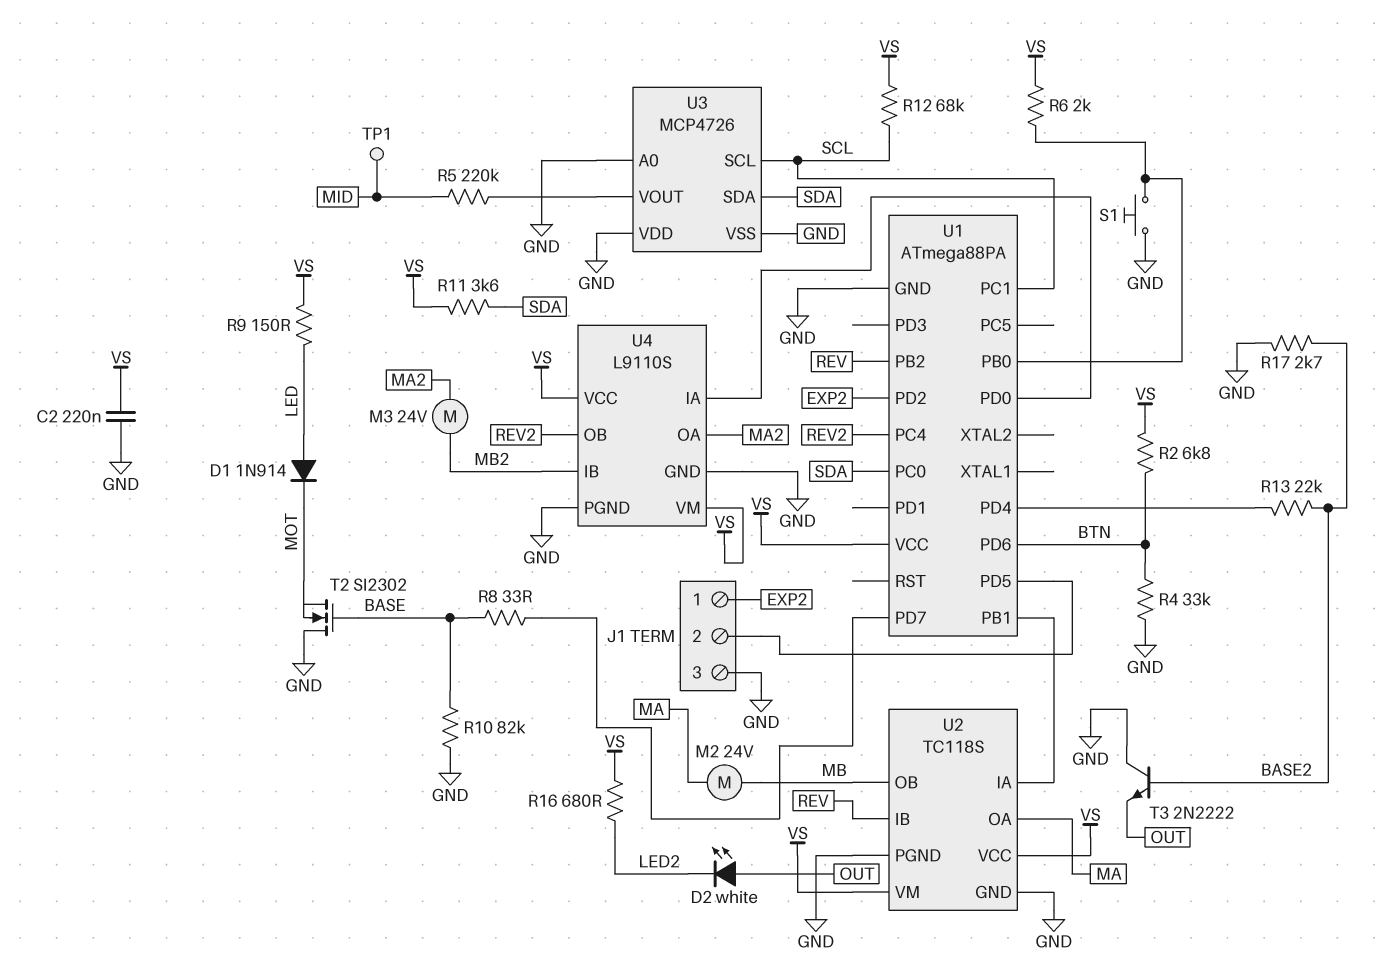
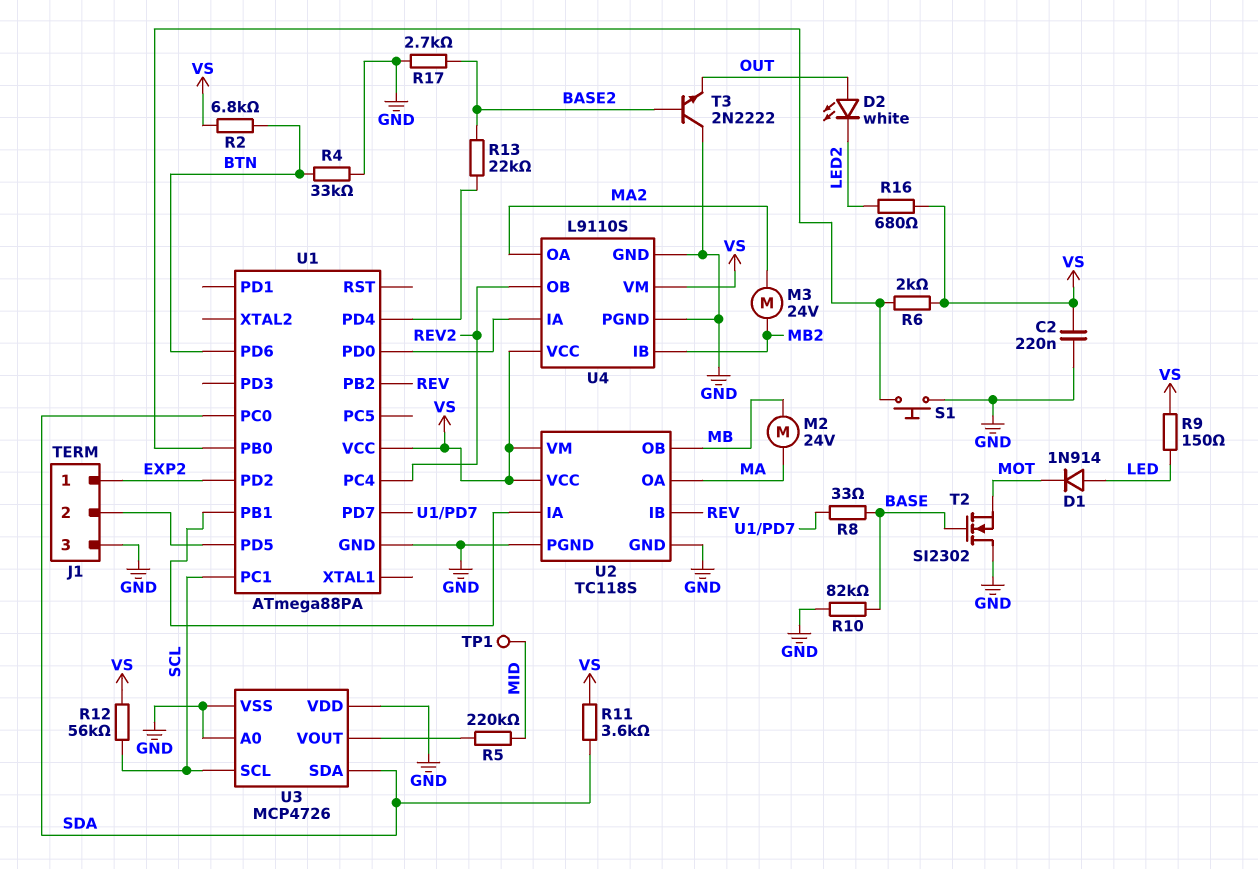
R12: 68k (SCL, VS) -> 56k (SCL, VS)

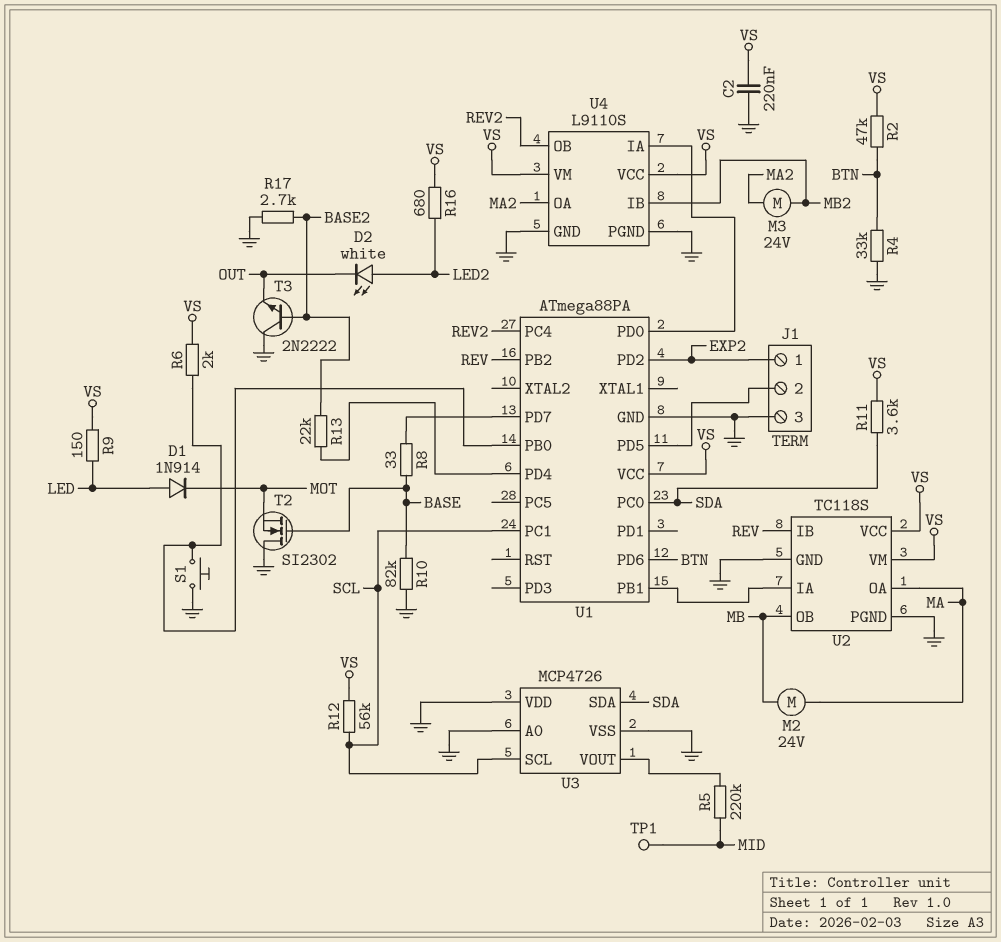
D2: LED white (A OUT, K LED2) -> LED white (A LED2, K OUT)
R2: 6.8k (BTN, VS) -> 47k (BTN, VS)

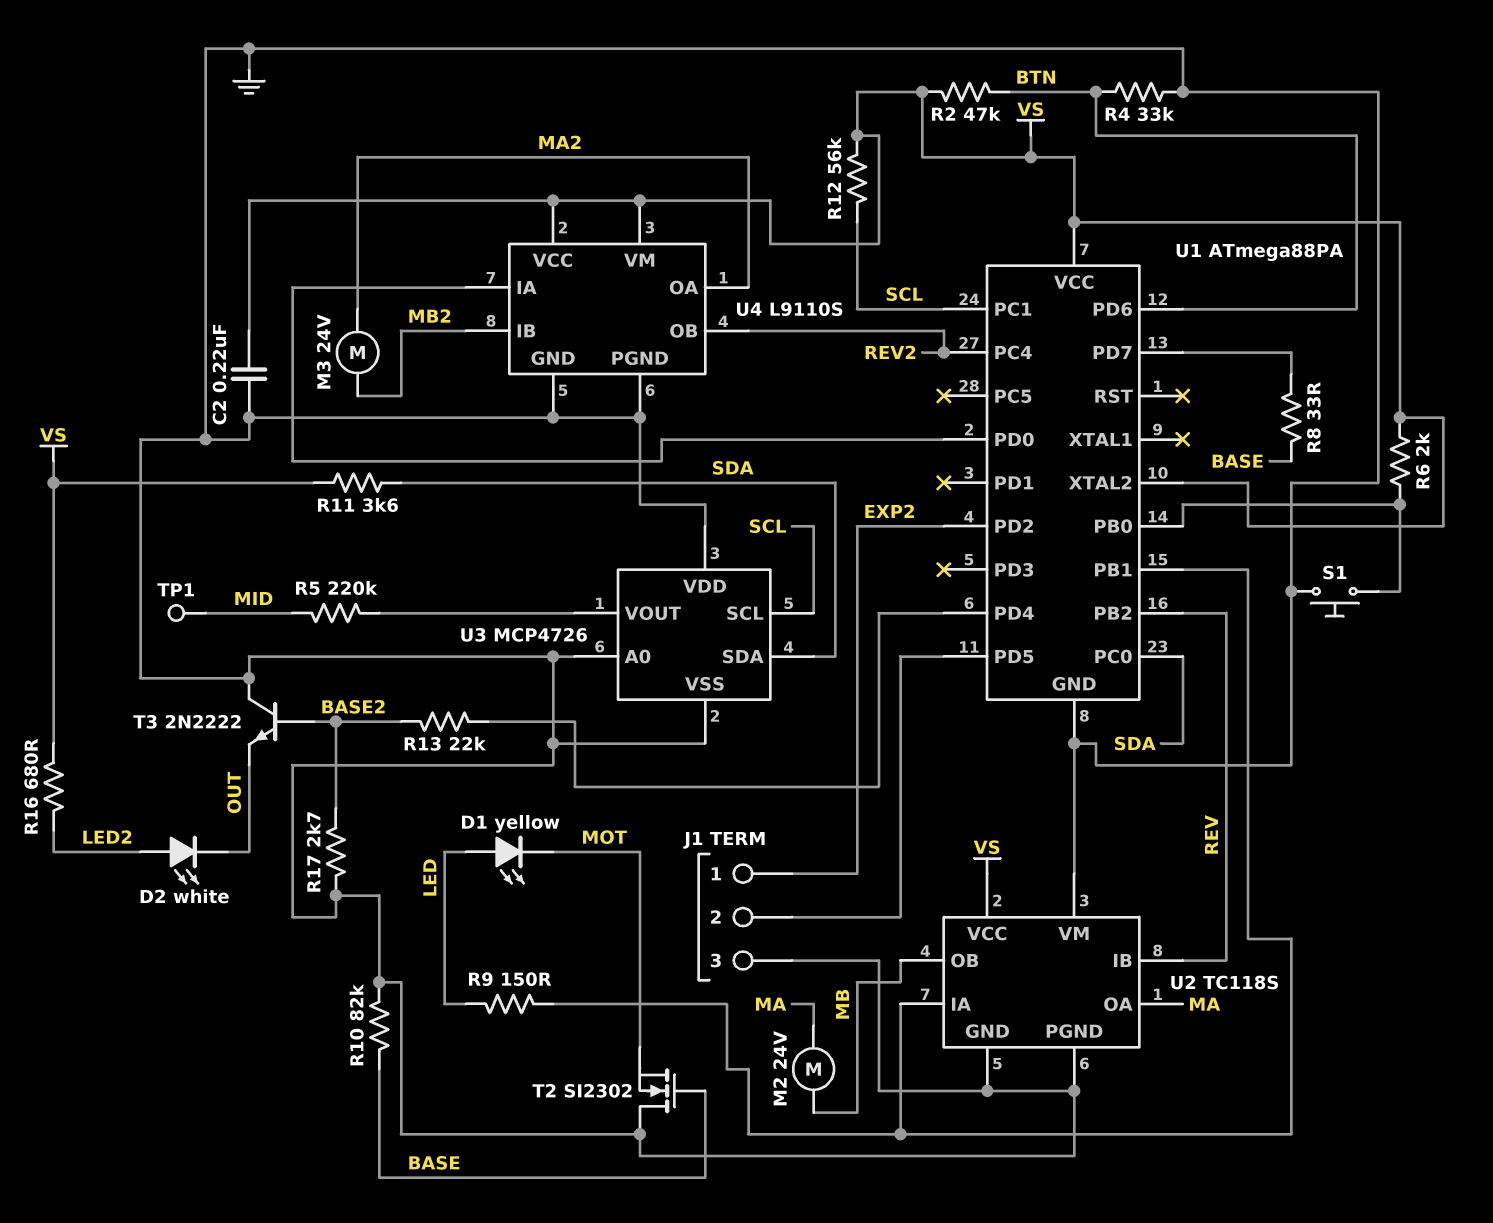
D1: diode 1N914 (A LED, K MOT) -> LED yellow (A LED, K MOT)
R9: 150 (LED, VS) -> 150 (LED, U1/PB1)
U1 pin XTAL2: none -> VS
U2 pin VM: VS -> GND

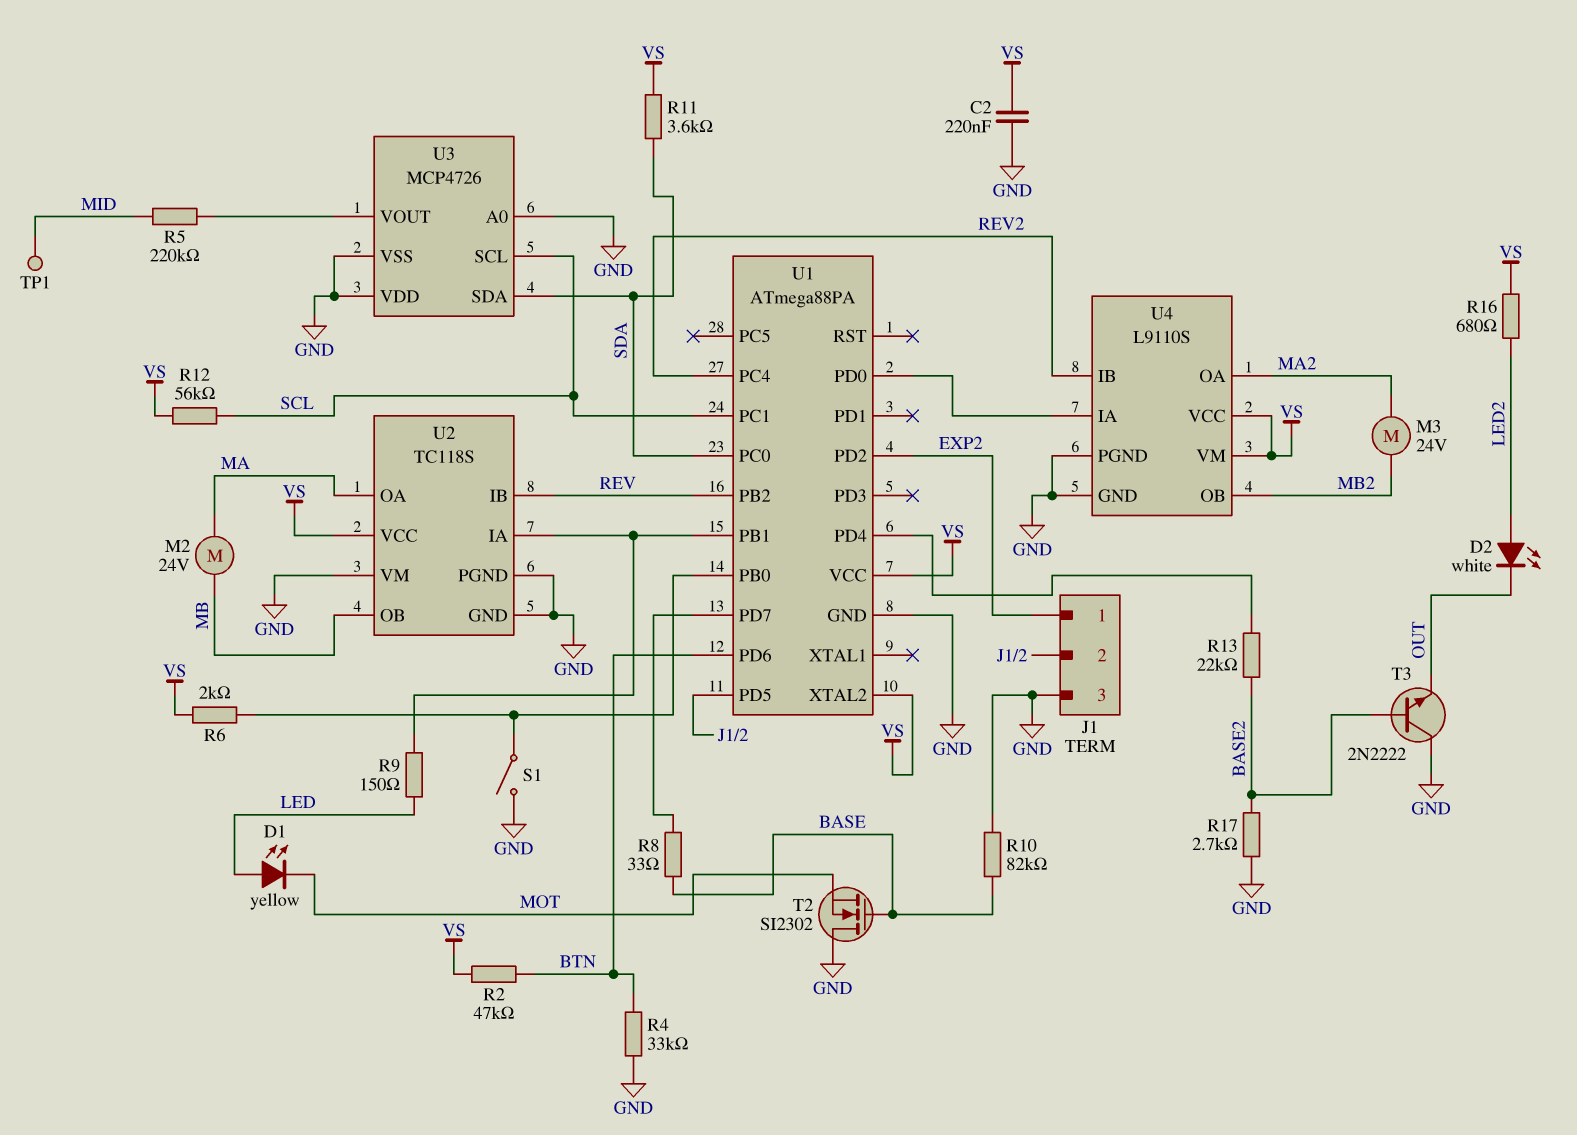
S1: button (GND, U1/PB0) -> switch (GND, U1/PB0)
U4 pin IB: MB2 -> REV2
U4 pin OB: REV2 -> MB2

